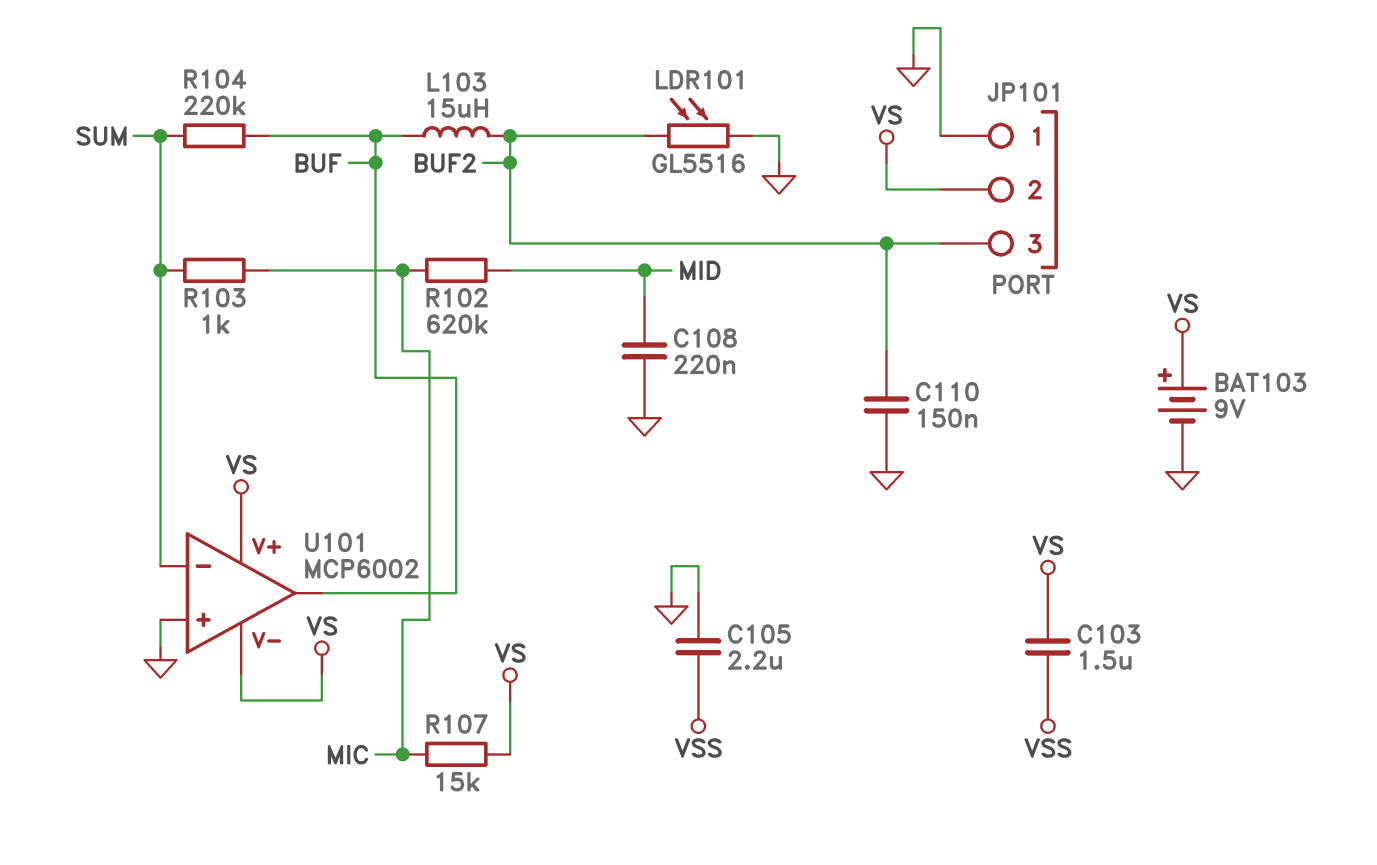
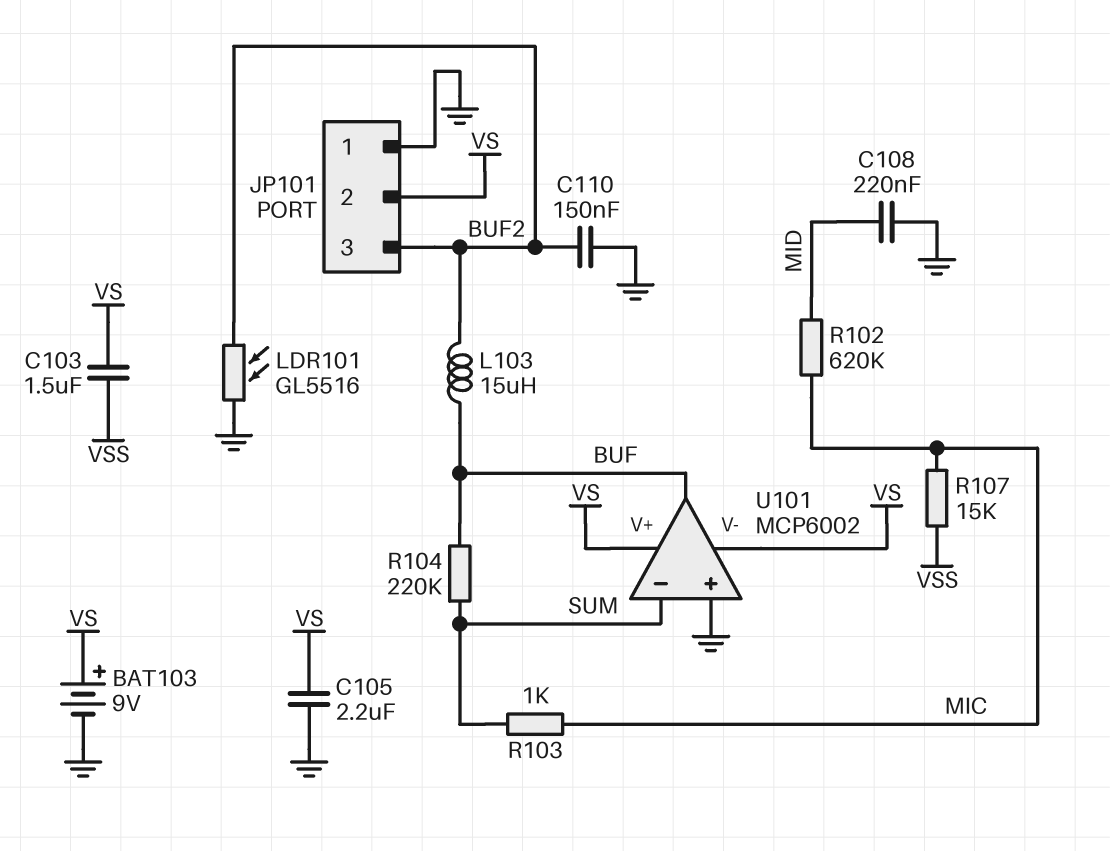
C105: 2.2uF (GND, VSS) -> 2.2uF (GND, VS)
R107: 15k (MIC, VS) -> 15k (MIC, VSS)

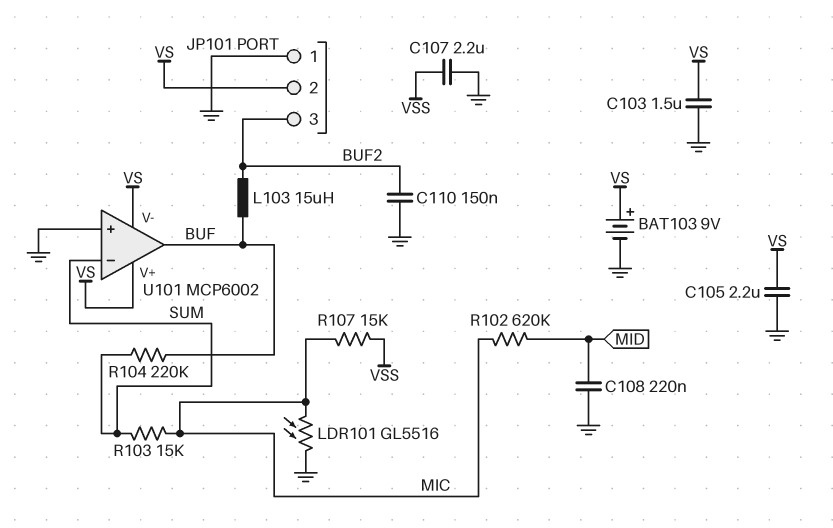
C103: 1.5uF (VS, VSS) -> 1.5uF (GND, VS)
C107: none -> 2.2uF (GND, VSS)
LDR101: GL5516 (BUF2, GND) -> GL5516 (GND, MIC)
R103: 1k (MIC, SUM) -> 15k (MIC, SUM)

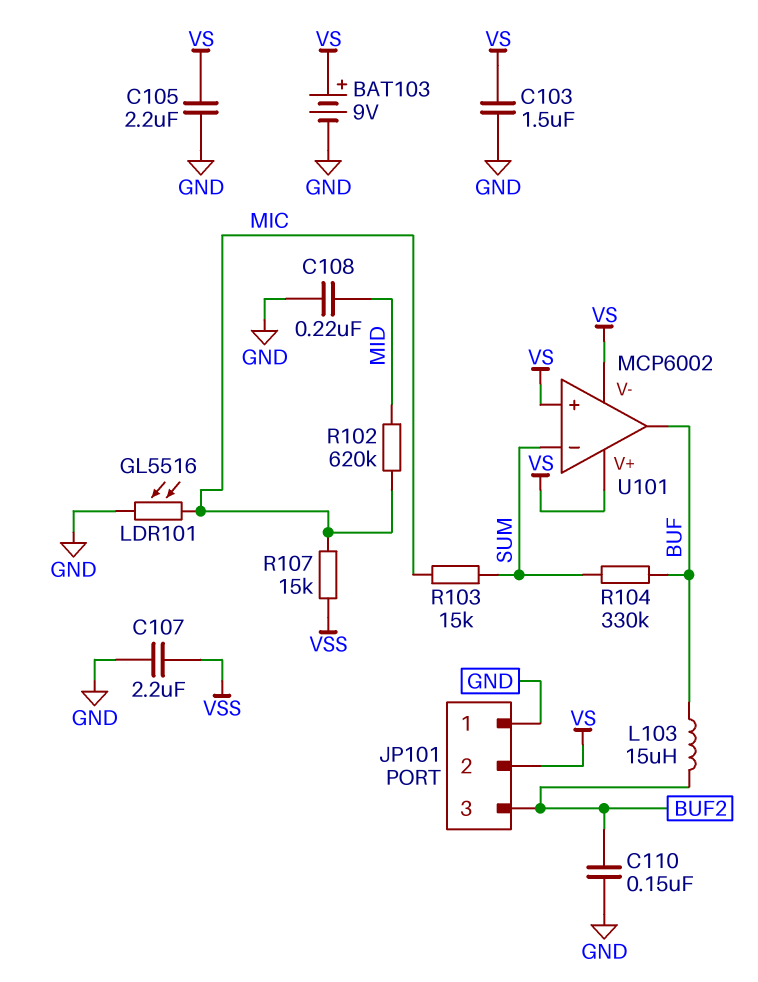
R104: 220k (BUF, SUM) -> 330k (BUF, SUM)
U101 pin in+: GND -> VS

